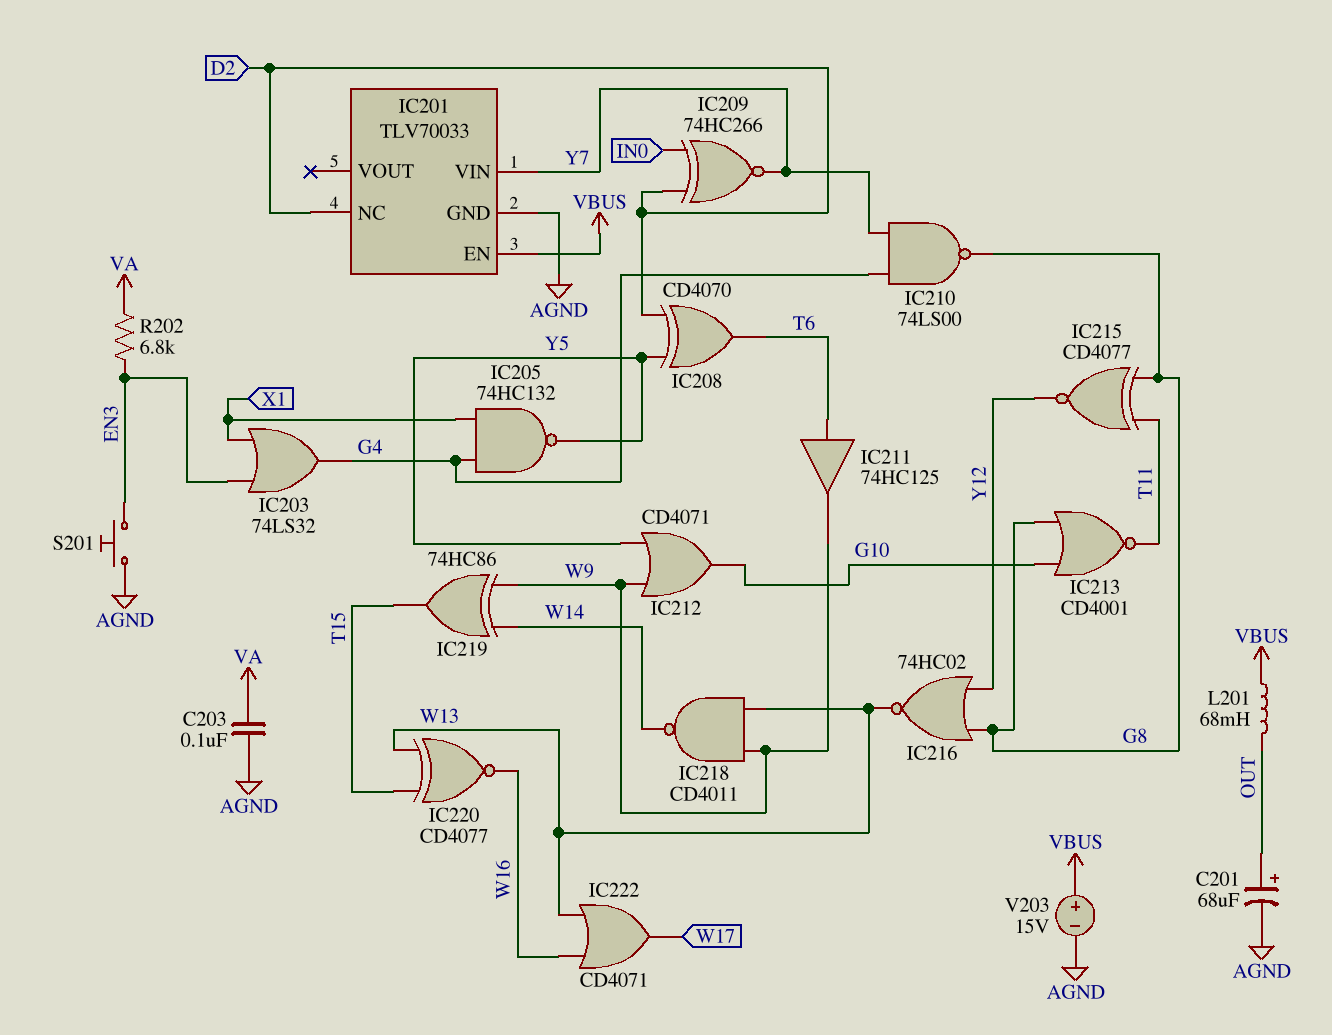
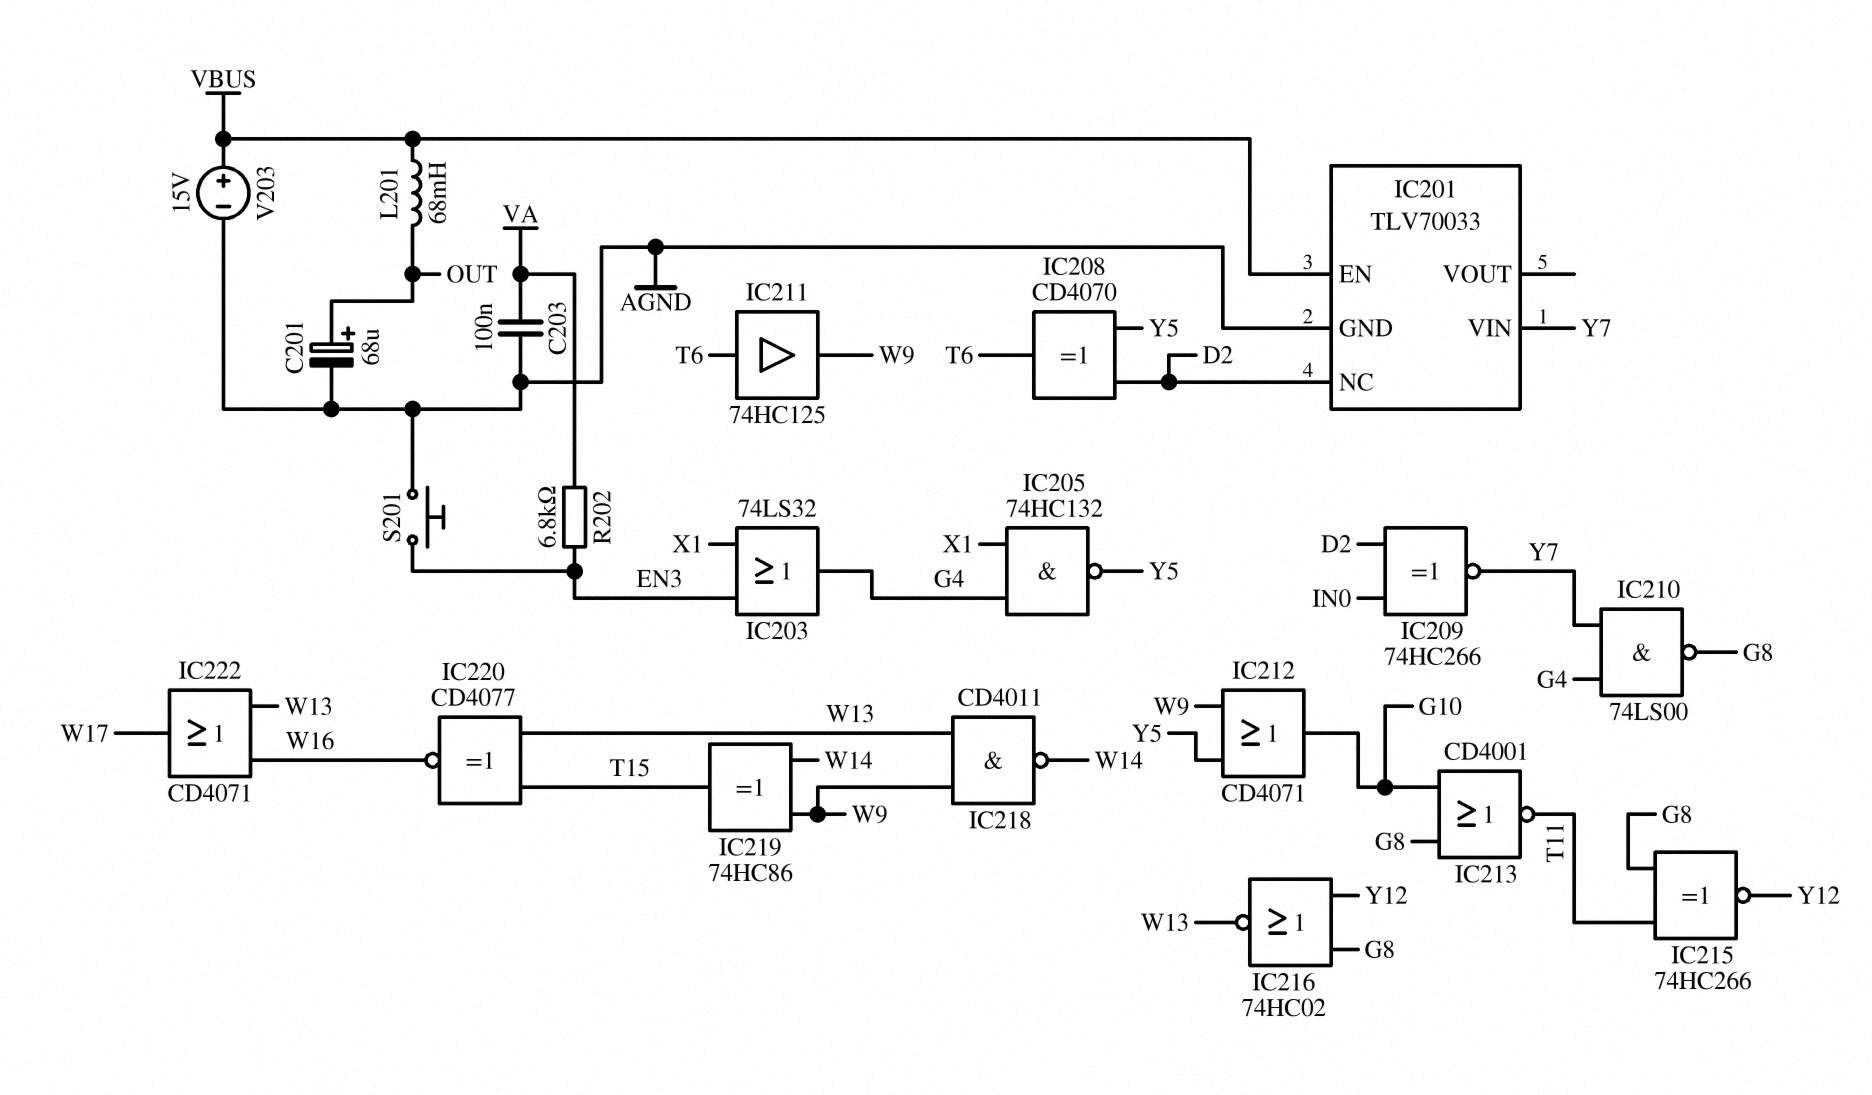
IC215: XNOR CD4077 (in G8, in T11, out Y12) -> XNOR 74HC266 (in G8, in T11, out Y12)

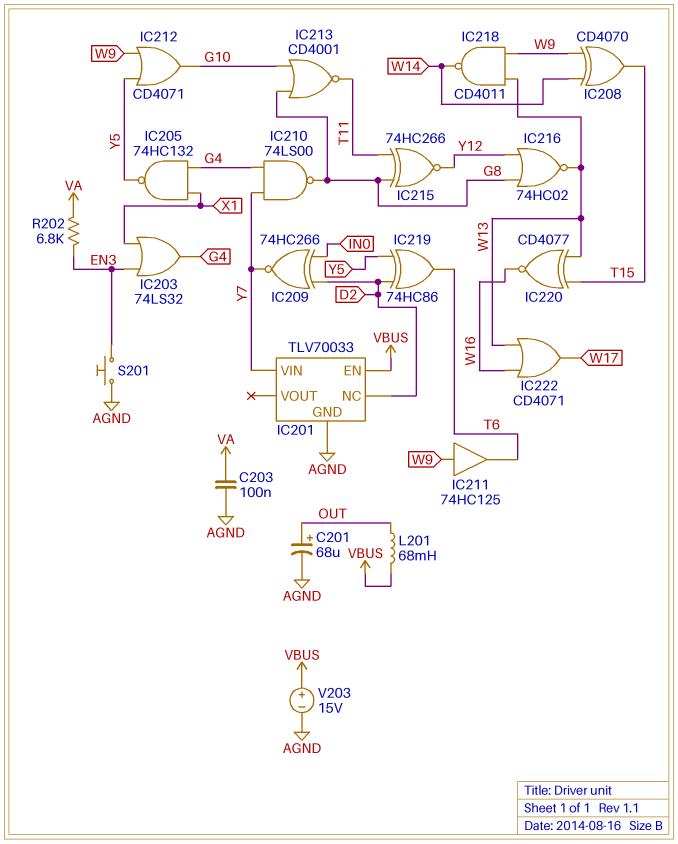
IC208: XOR CD4070 (in D2, in Y5, out T6) -> XOR CD4070 (in W9, in W14, out T15)
IC211: buffer 74HC125 (in T6, out W9) -> buffer 74HC125 (in W9, out T6)
IC219: XOR 74HC86 (in W9, in W14, out T15) -> XOR 74HC86 (in D2, in Y5, out T6)

